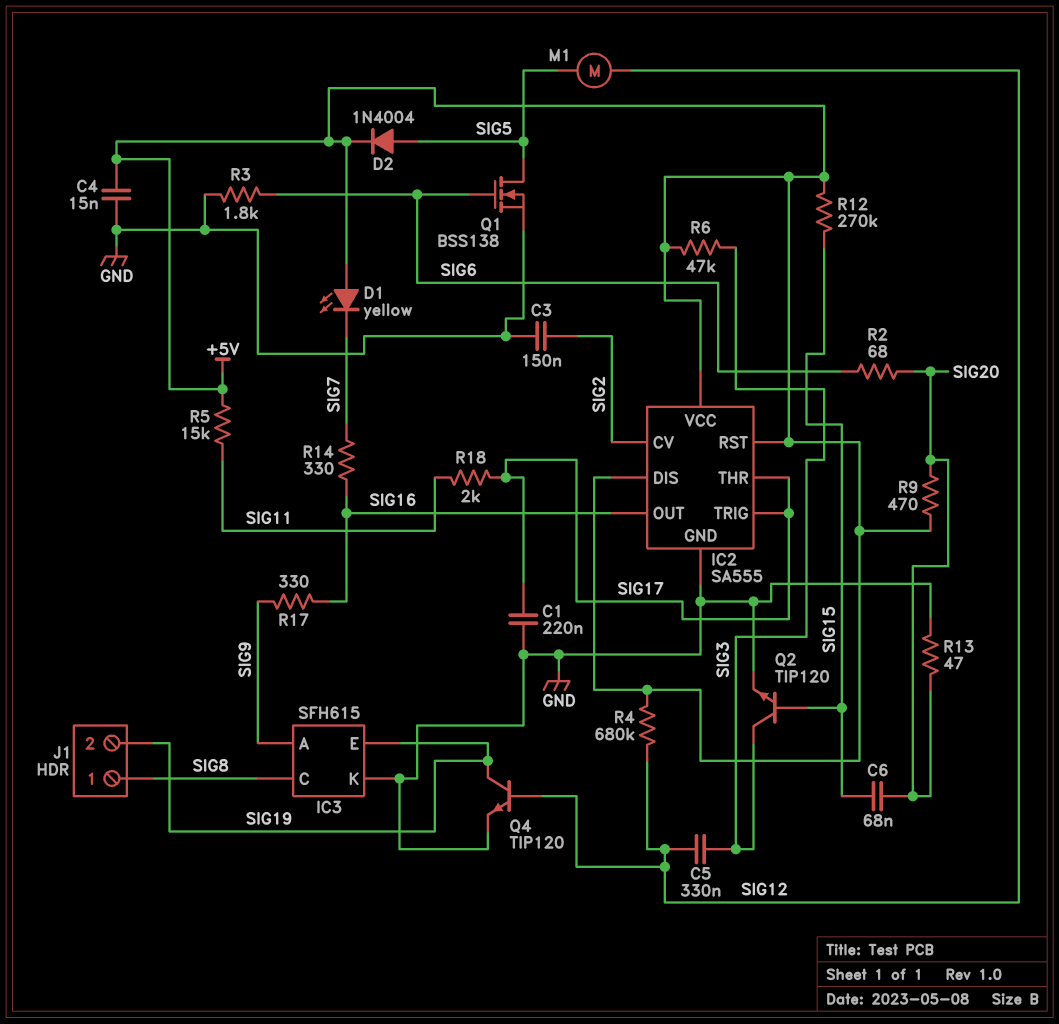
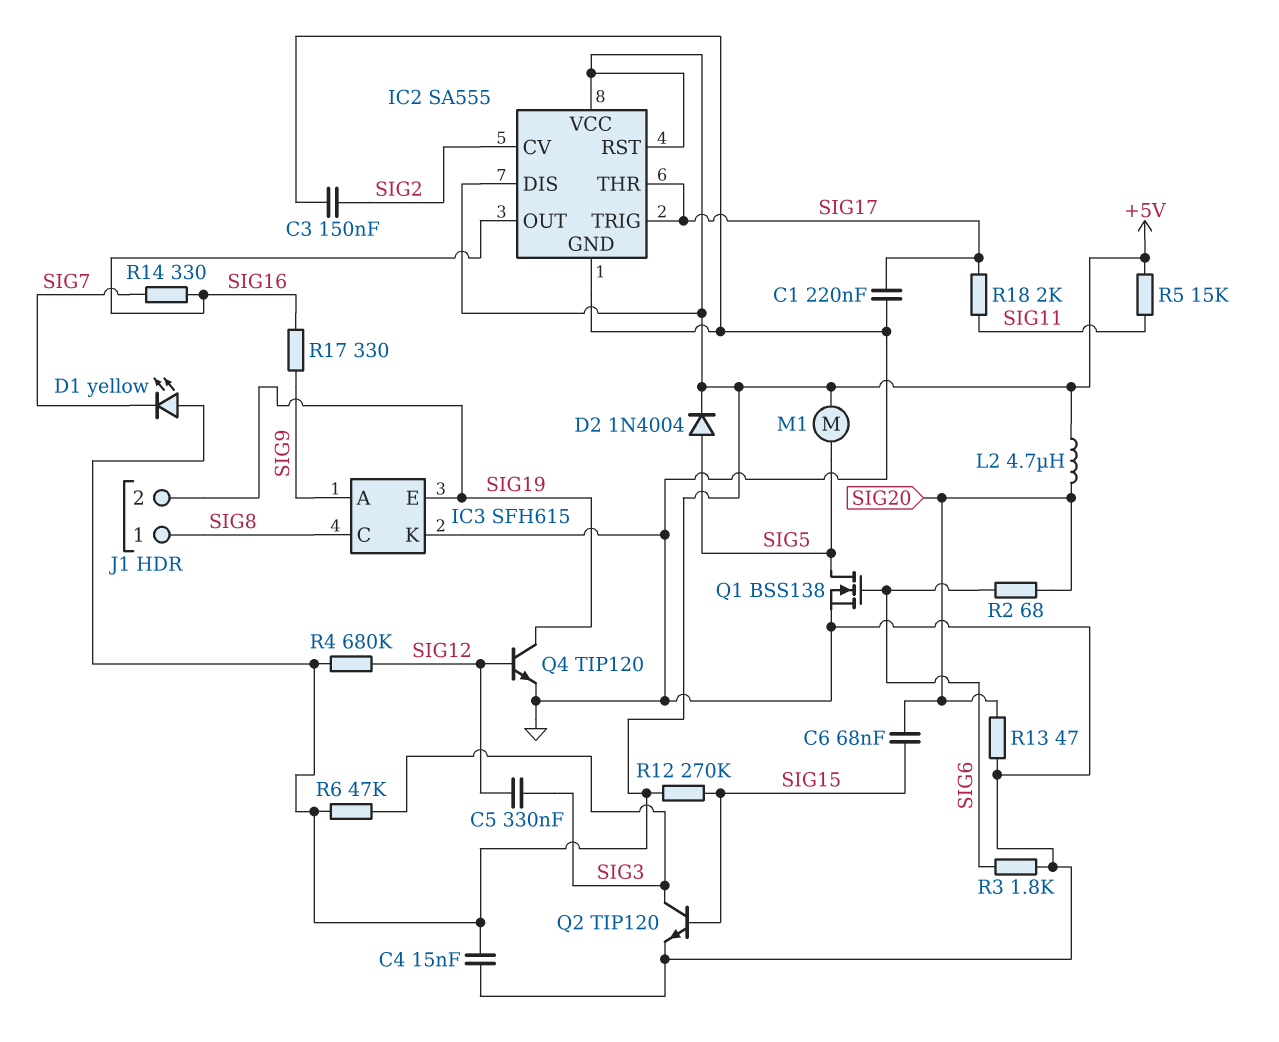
L2: none -> 4.7uH (+5V, SIG20)
M1: motor (SIG5, SIG12) -> motor (+5V, SIG5)
R9: 470 (+5V, SIG20) -> none

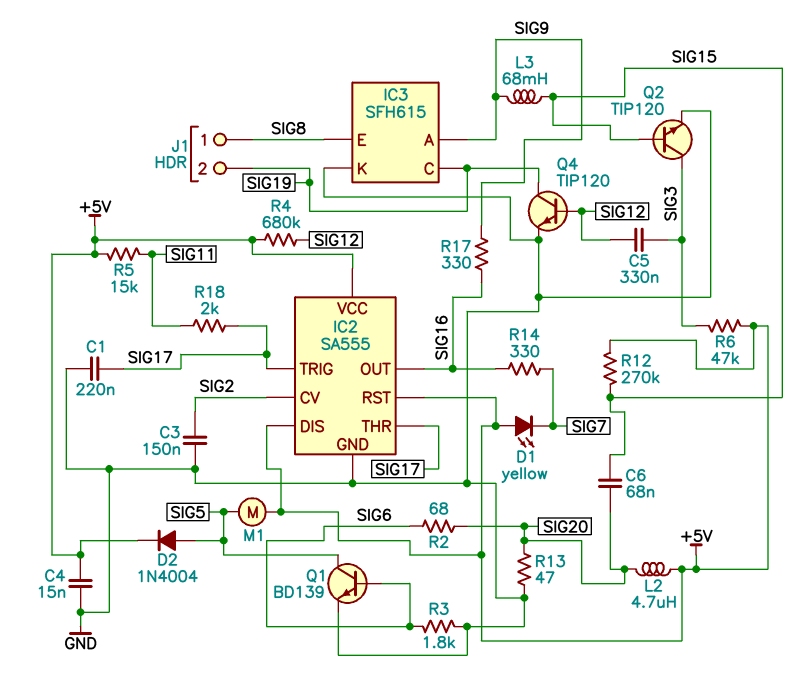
IC3 pin C: SIG8 -> SIG19
IC3 pin E: SIG19 -> SIG8
L3: none -> 68mH (SIG9, SIG15)
Q1: NMOS BSS138 (G SIG6, D SIG5, S GND) -> NPN BD139 (B SIG6, C SIG5, E GND)

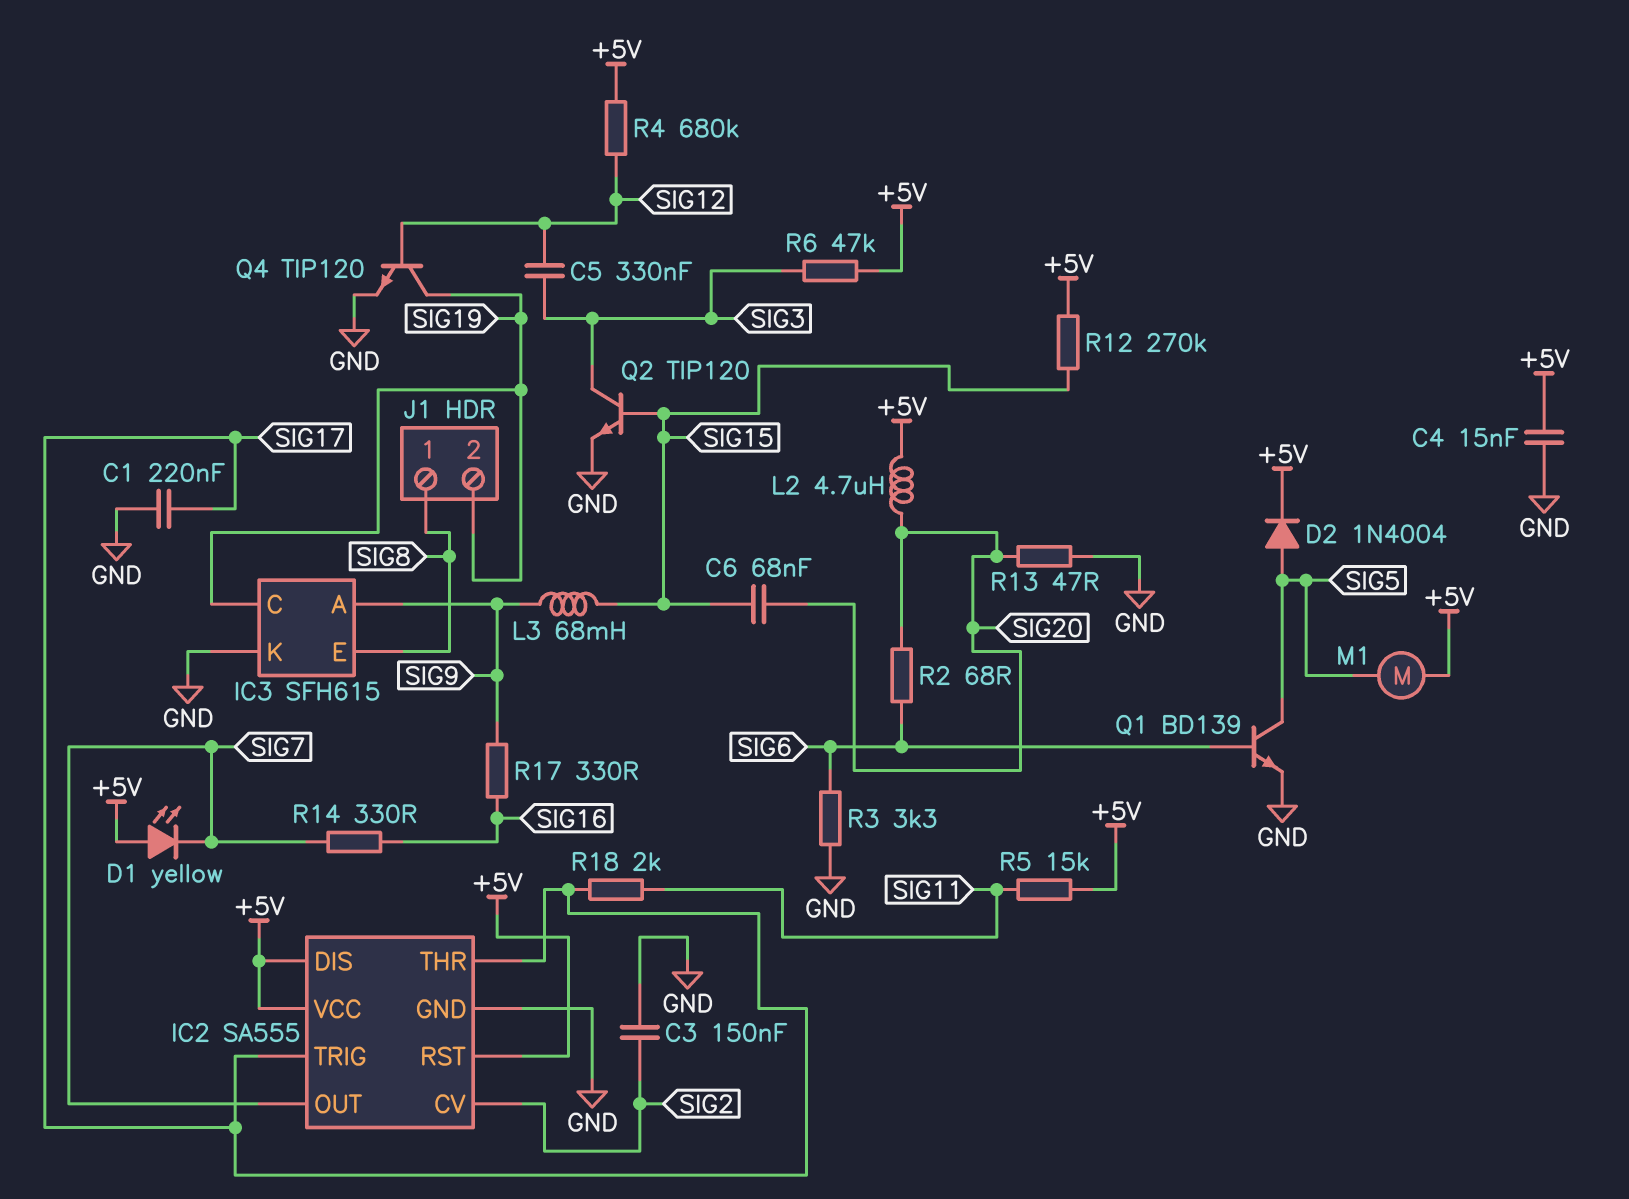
IC2 pin OUT: SIG16 -> SIG7
R3: 1.8k (GND, SIG6) -> 3.3k (GND, SIG6)

